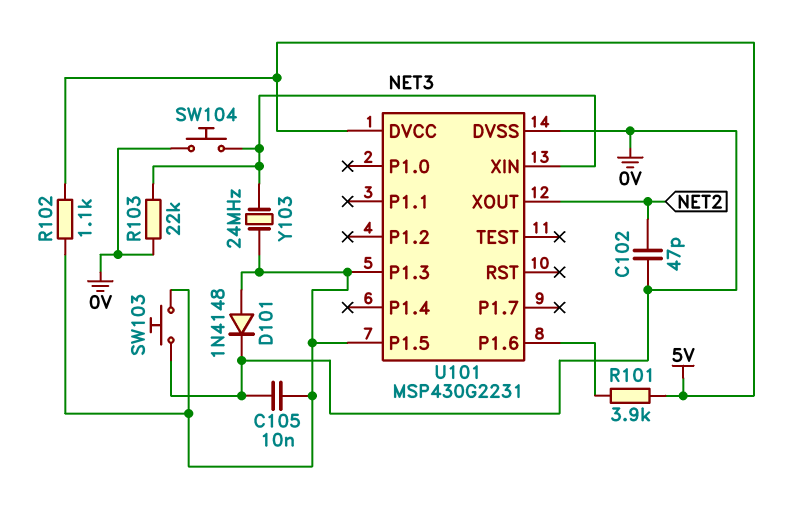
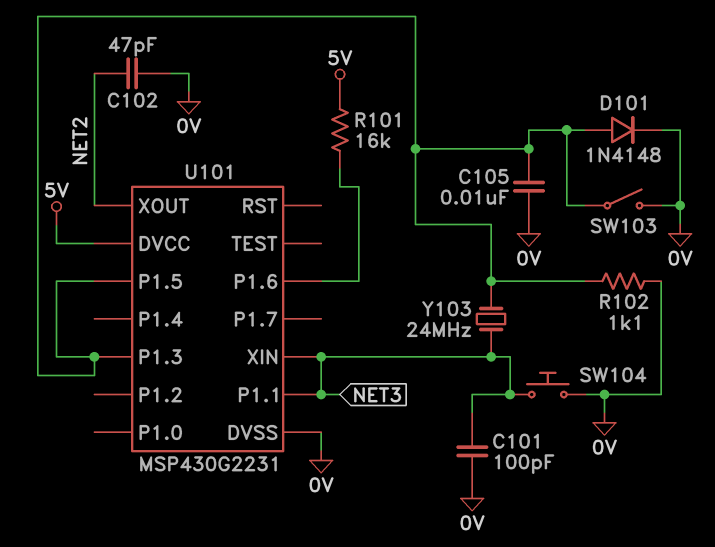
C101: none -> 100pF (0V, NET3)
R101: 3.9k (5V, U101/P1.6) -> 16k (5V, U101/P1.6)
R102: 1.1k (5V, U101/P1.3) -> 1.1k (0V, U101/P1.3)
R103: 22k (0V, NET3) -> none
SW103: button (0V, U101/P1.3) -> switch (0V, U101/P1.3)
U101 pin P1.1: none -> NET3

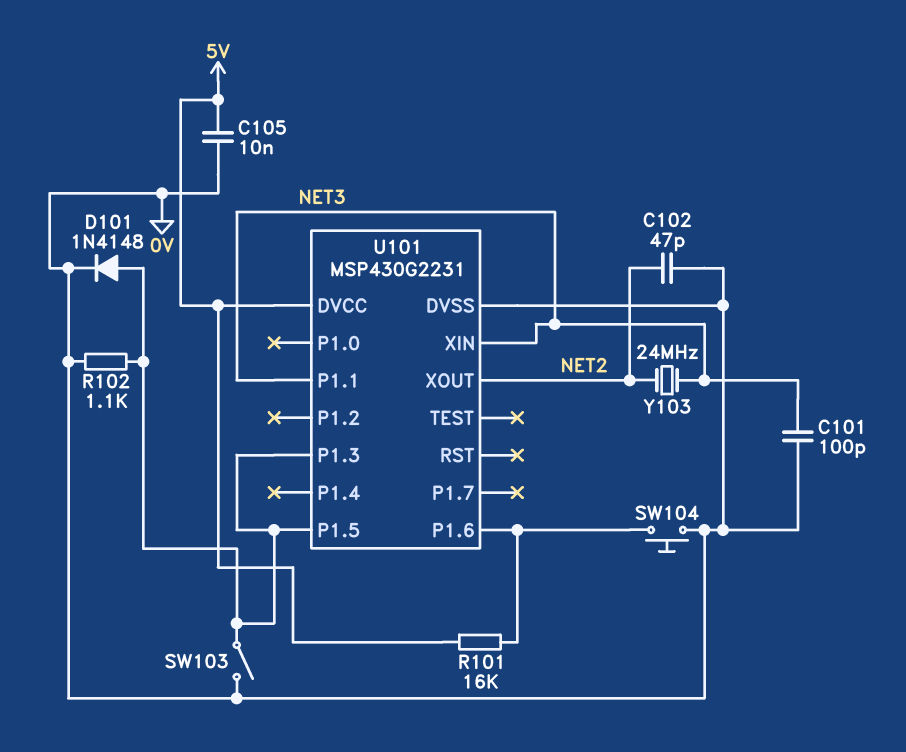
C105: 10nF (0V, U101/P1.3) -> 10nF (0V, 5V)
SW104: button (0V, NET3) -> button (0V, U101/P1.6)
Y103: 24MHz (NET3, U101/P1.3) -> 24MHz (NET2, NET3)

